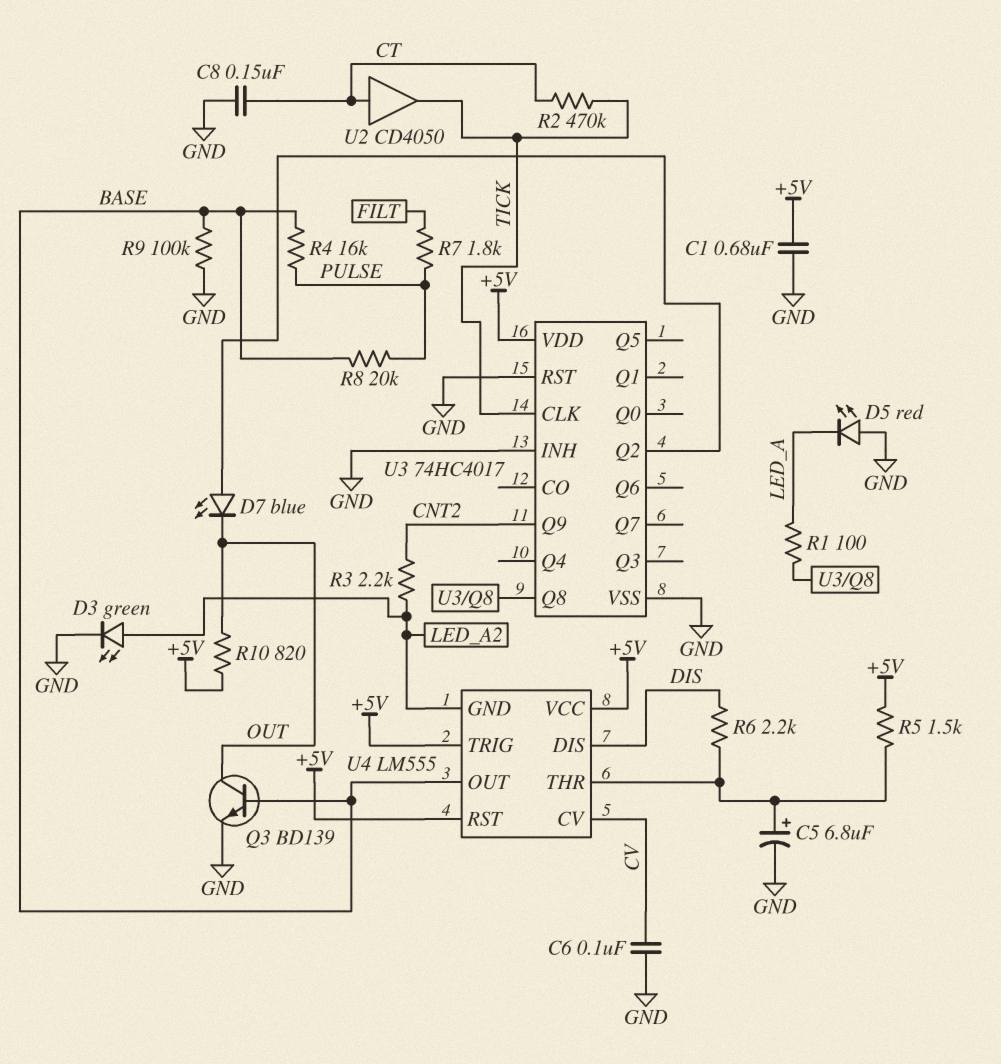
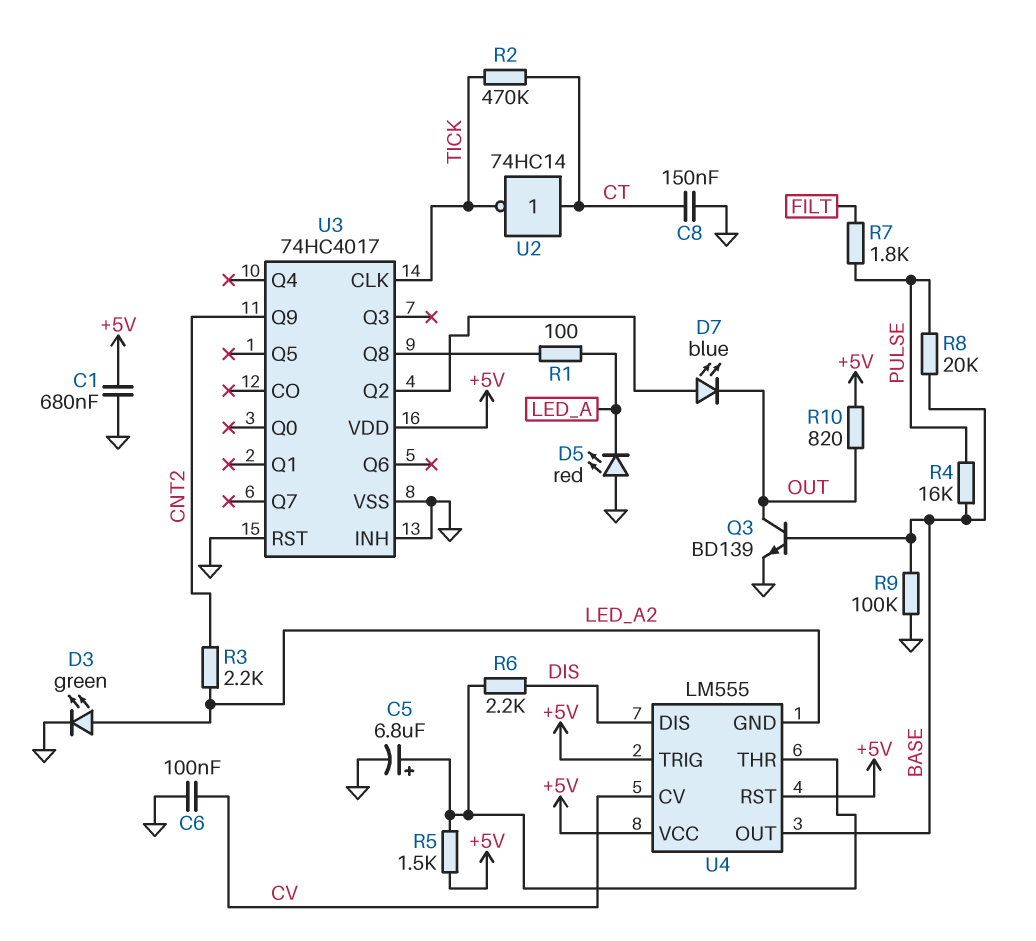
U2: buffer CD4050 (in CT, out TICK) -> NOT 74HC14 (in CT, out TICK)

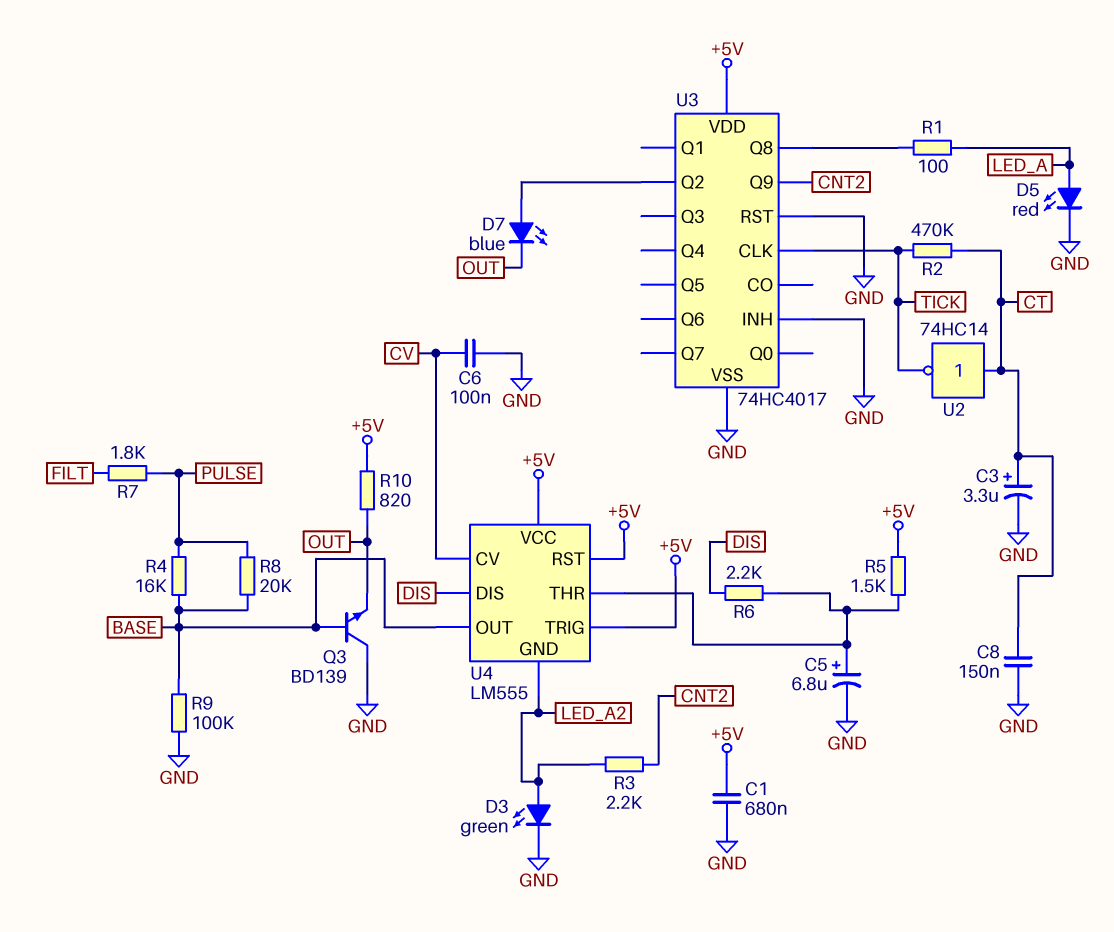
C3: none -> 3.3uF (plus CT, minus GND)
D5: LED red (A GND, K LED_A) -> LED red (A LED_A, K GND)
Q3: NPN BD139 (B BASE, C OUT, E GND) -> NPN BD139 (B BASE, C GND, E OUT)

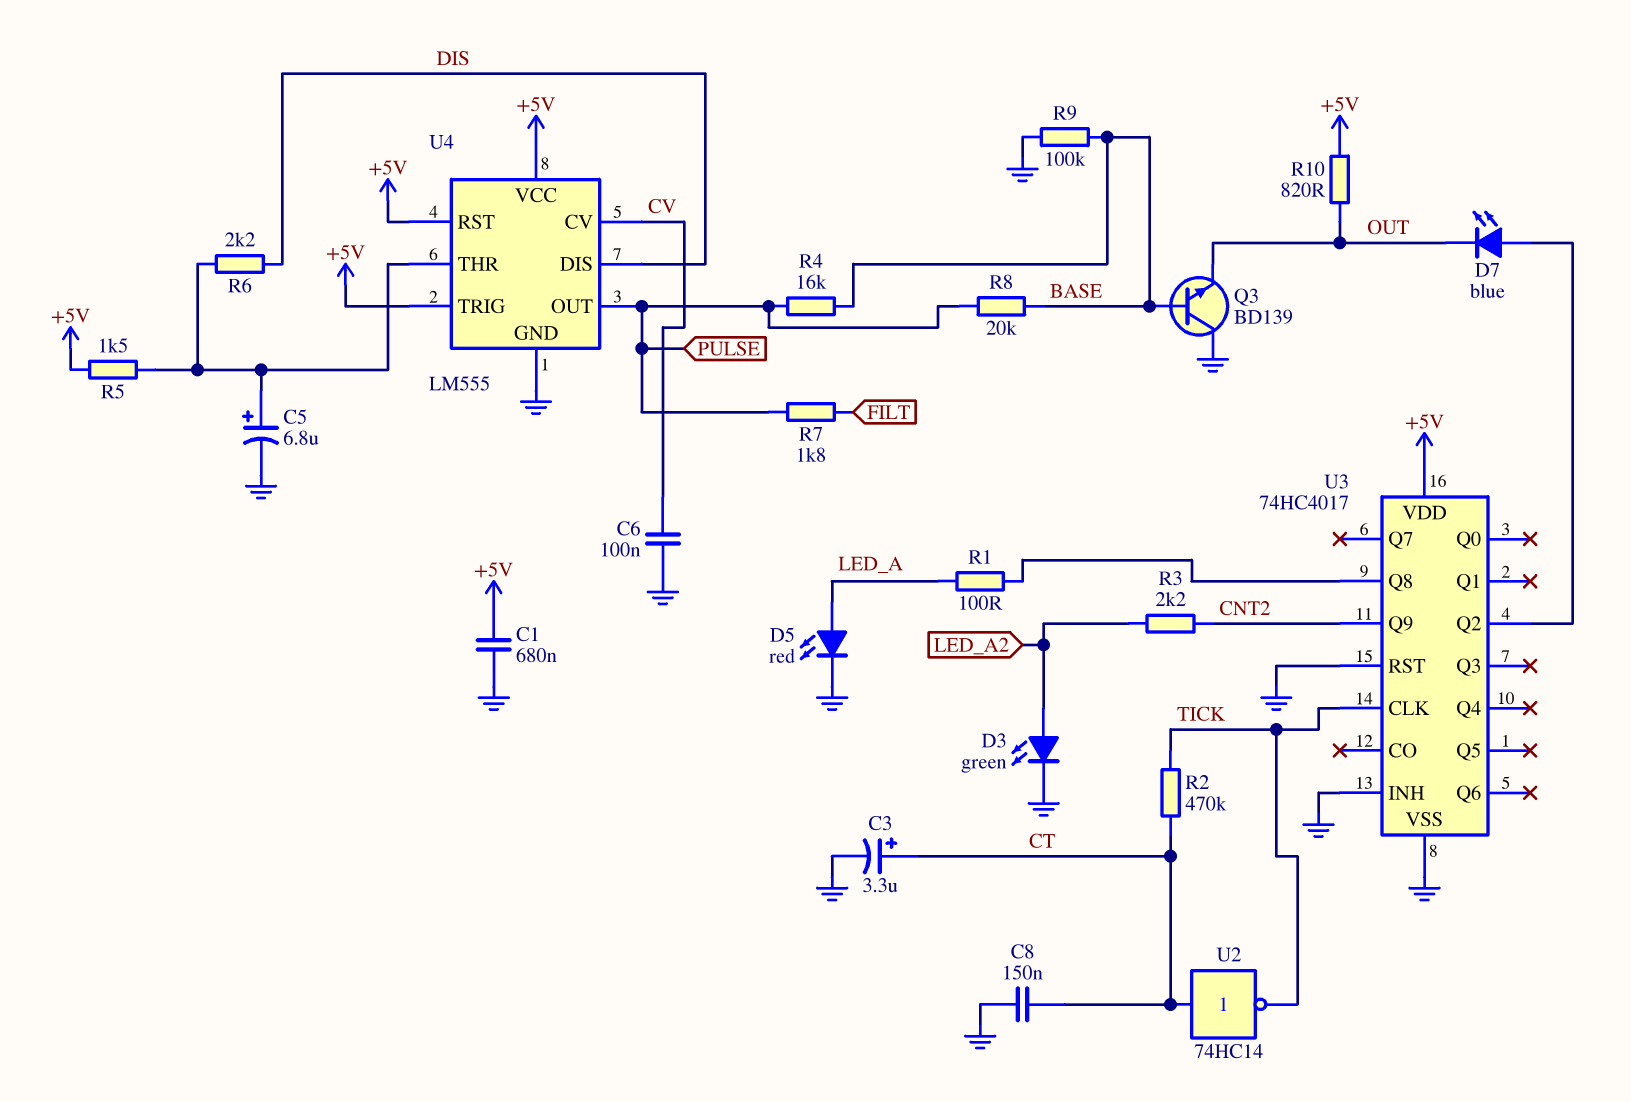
U4 pin GND: LED_A2 -> GND
U4 pin OUT: BASE -> PULSE

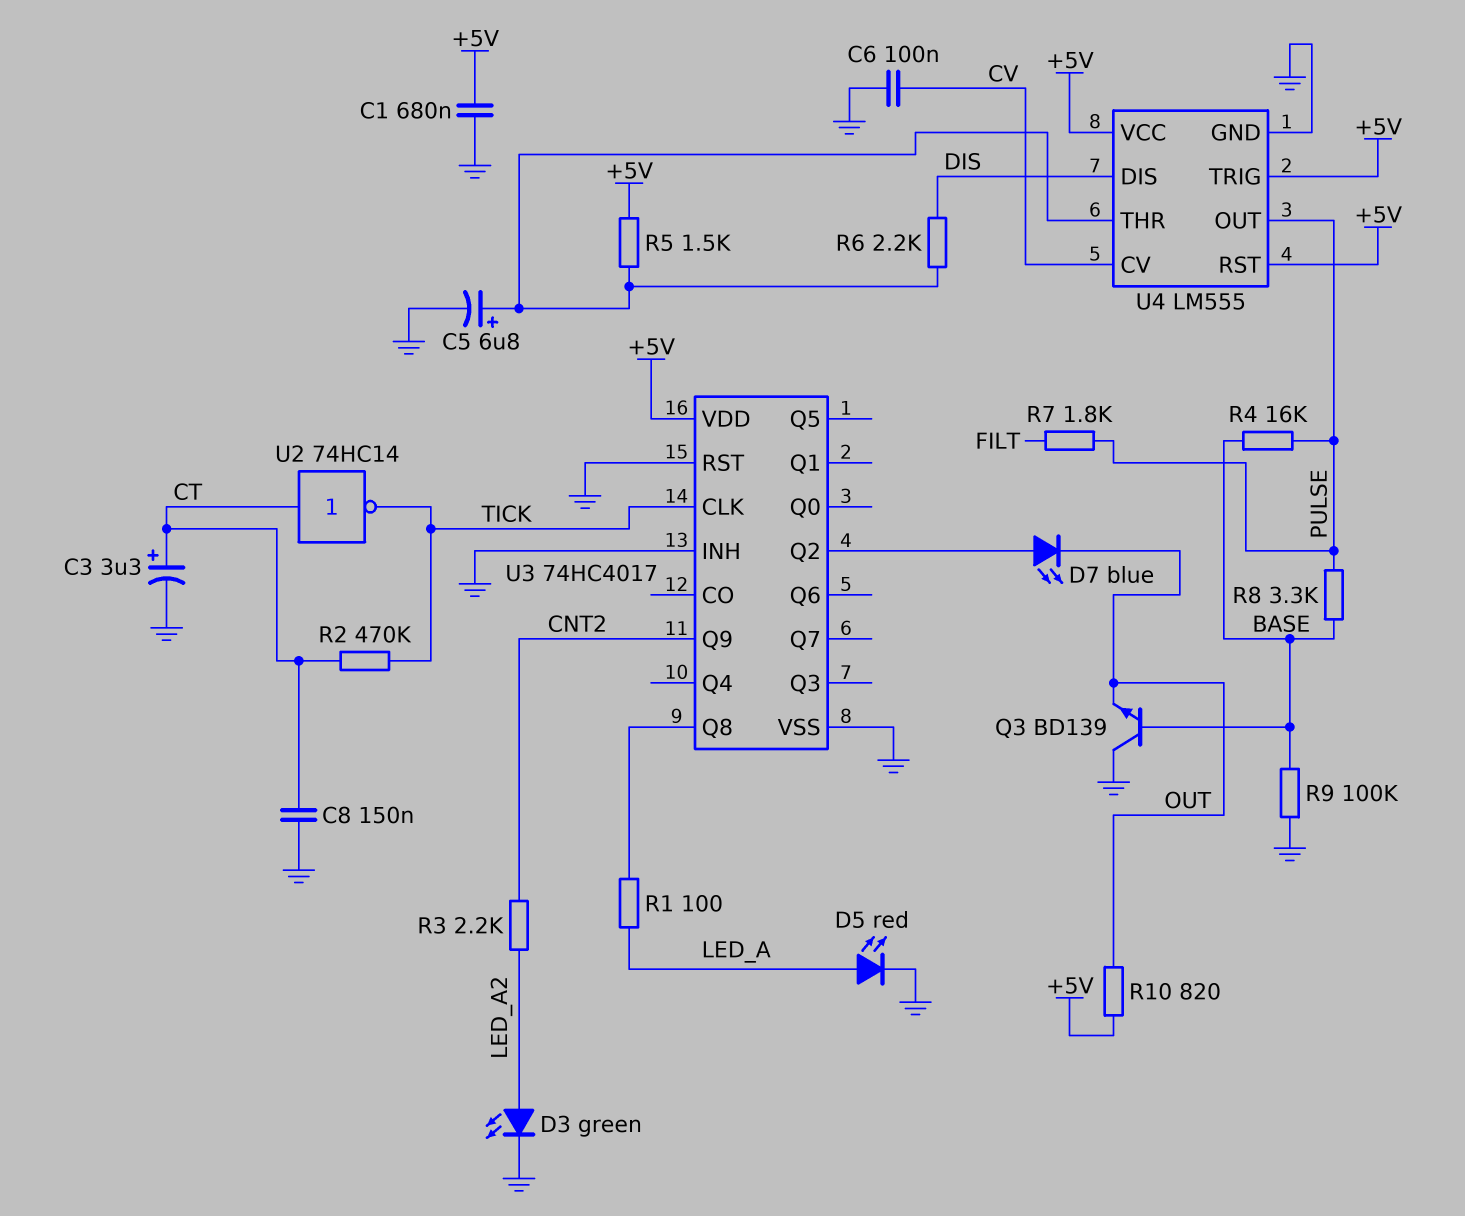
R8: 20k (BASE, PULSE) -> 3.3k (BASE, PULSE)

